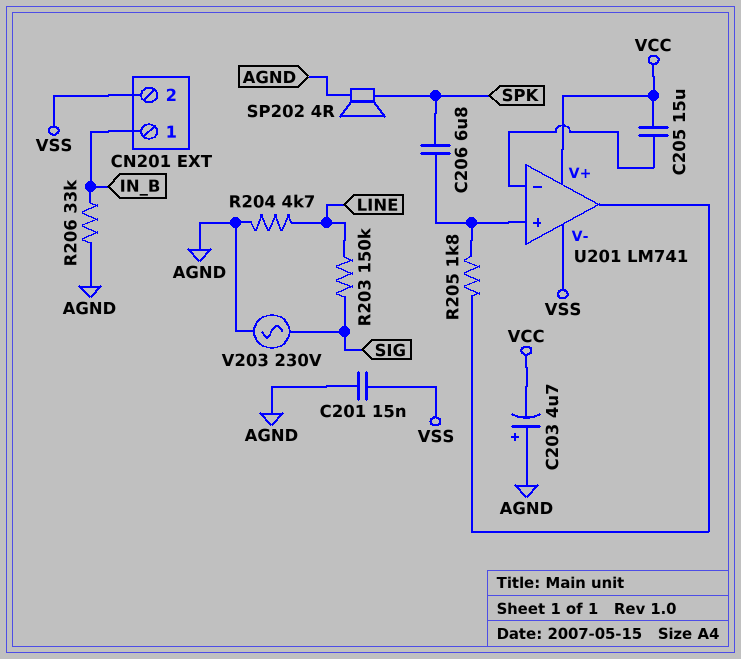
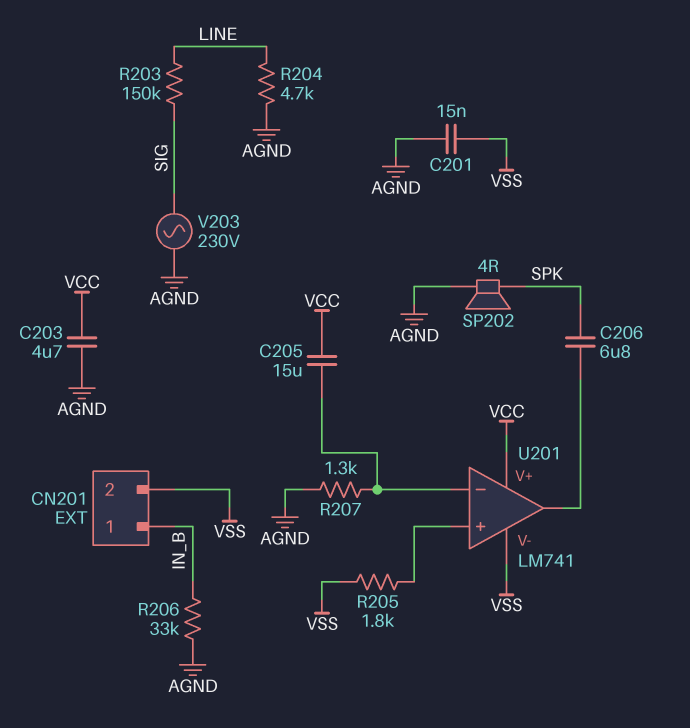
C203: 4.7uF (plus AGND, minus VCC) -> 4.7uF (AGND, VCC)
C206: 6.8uF (SPK, U201/in+) -> 6.8uF (SPK, U201/out)
R205: 1.8k (U201/in+, U201/out) -> 1.8k (U201/in+, VSS)
R207: none -> 1.3k (AGND, U201/in-)

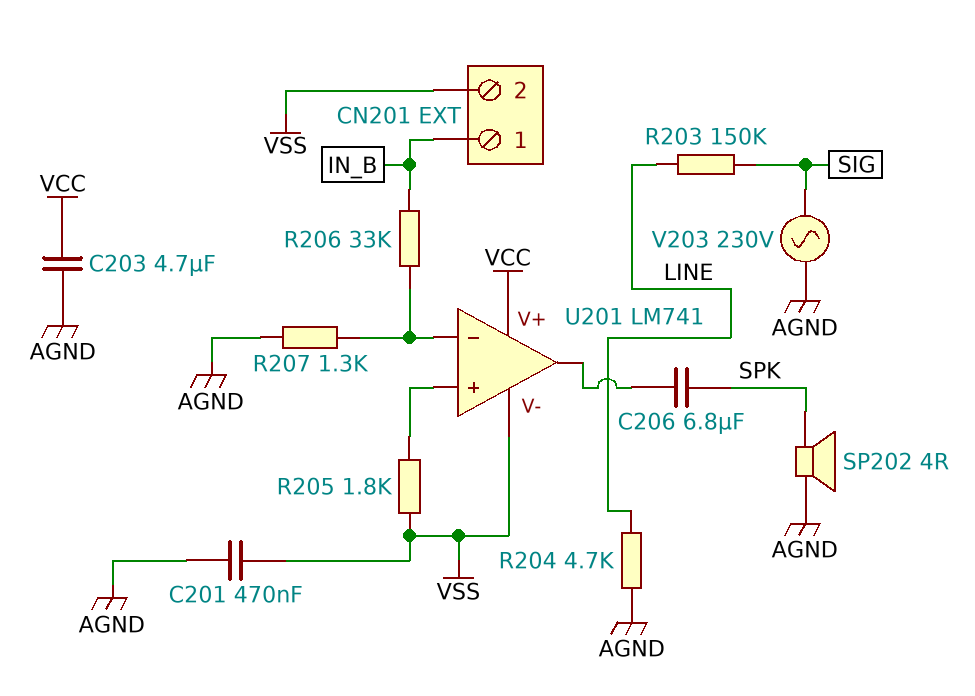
C201: 15nF (AGND, VSS) -> 470nF (AGND, VSS)
C205: 15uF (U201/in-, VCC) -> none
R206: 33k (AGND, IN_B) -> 33k (IN_B, U201/in-)

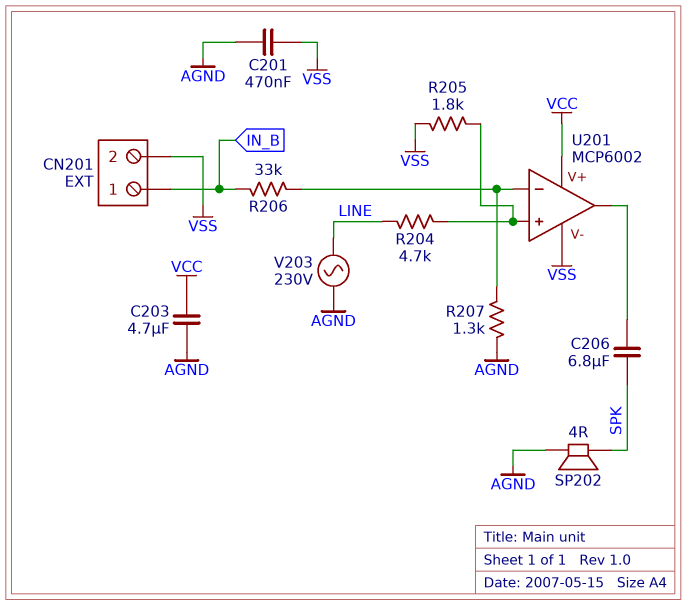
R203: 150k (LINE, SIG) -> none
R204: 4.7k (AGND, LINE) -> 4.7k (LINE, U201/in+)
U201: LM741 -> MCP6002
V203: AC 230V (AGND, SIG) -> AC 230V (AGND, LINE)

